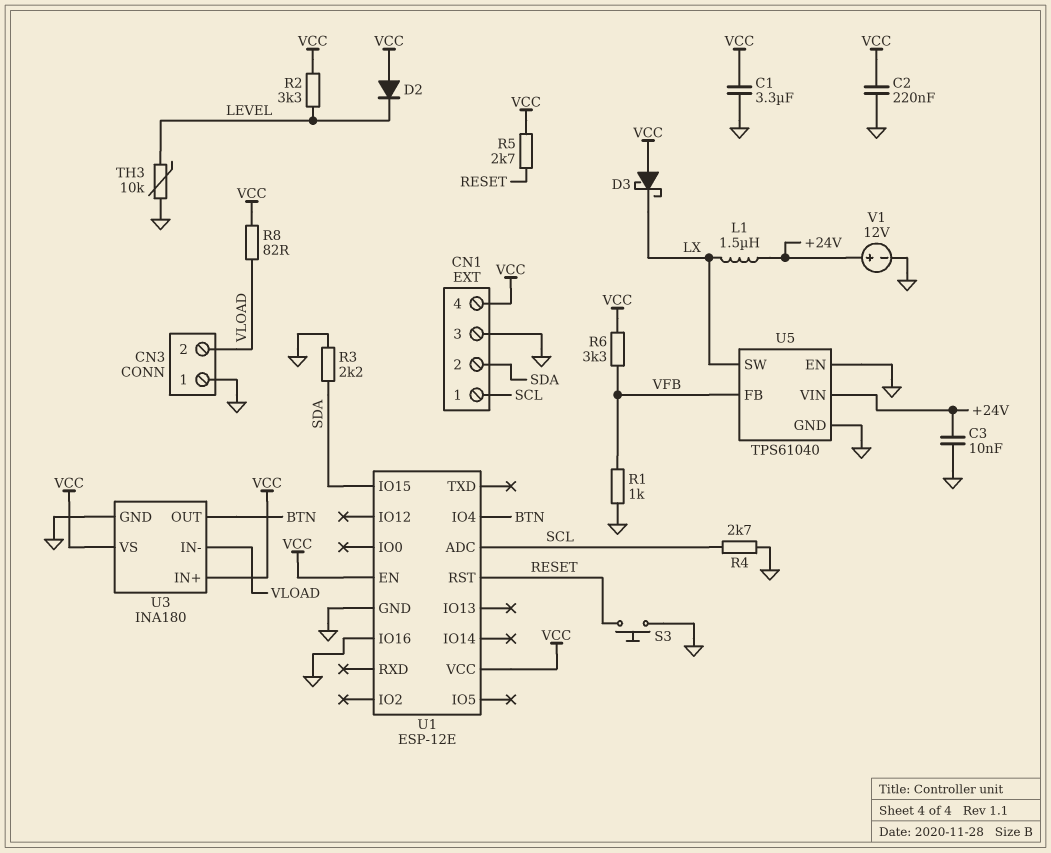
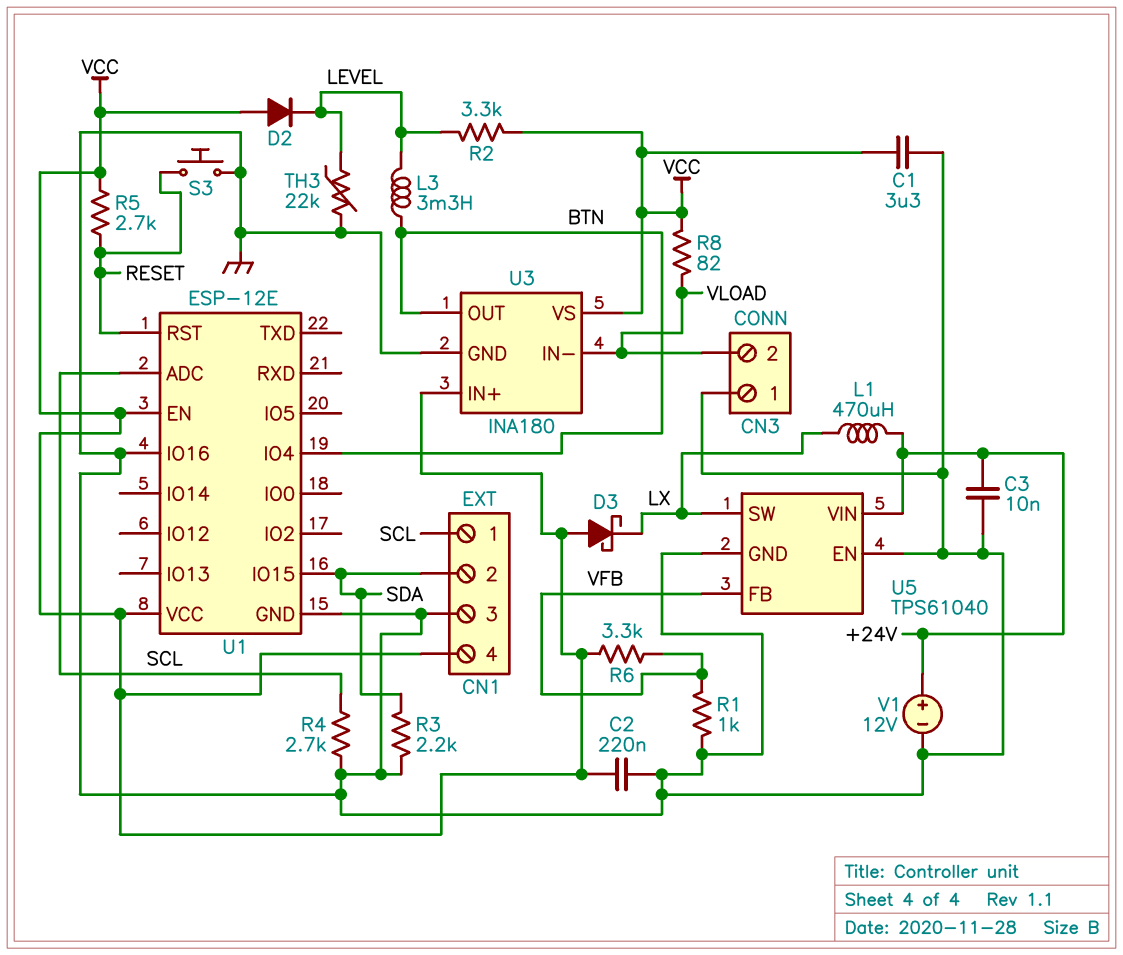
L1: 1.5uH (+24V, LX) -> 470uH (+24V, LX)
L3: none -> 3.3mH (BTN, LEVEL)
TH3: 10k (GND, LEVEL) -> 22k (GND, LEVEL)

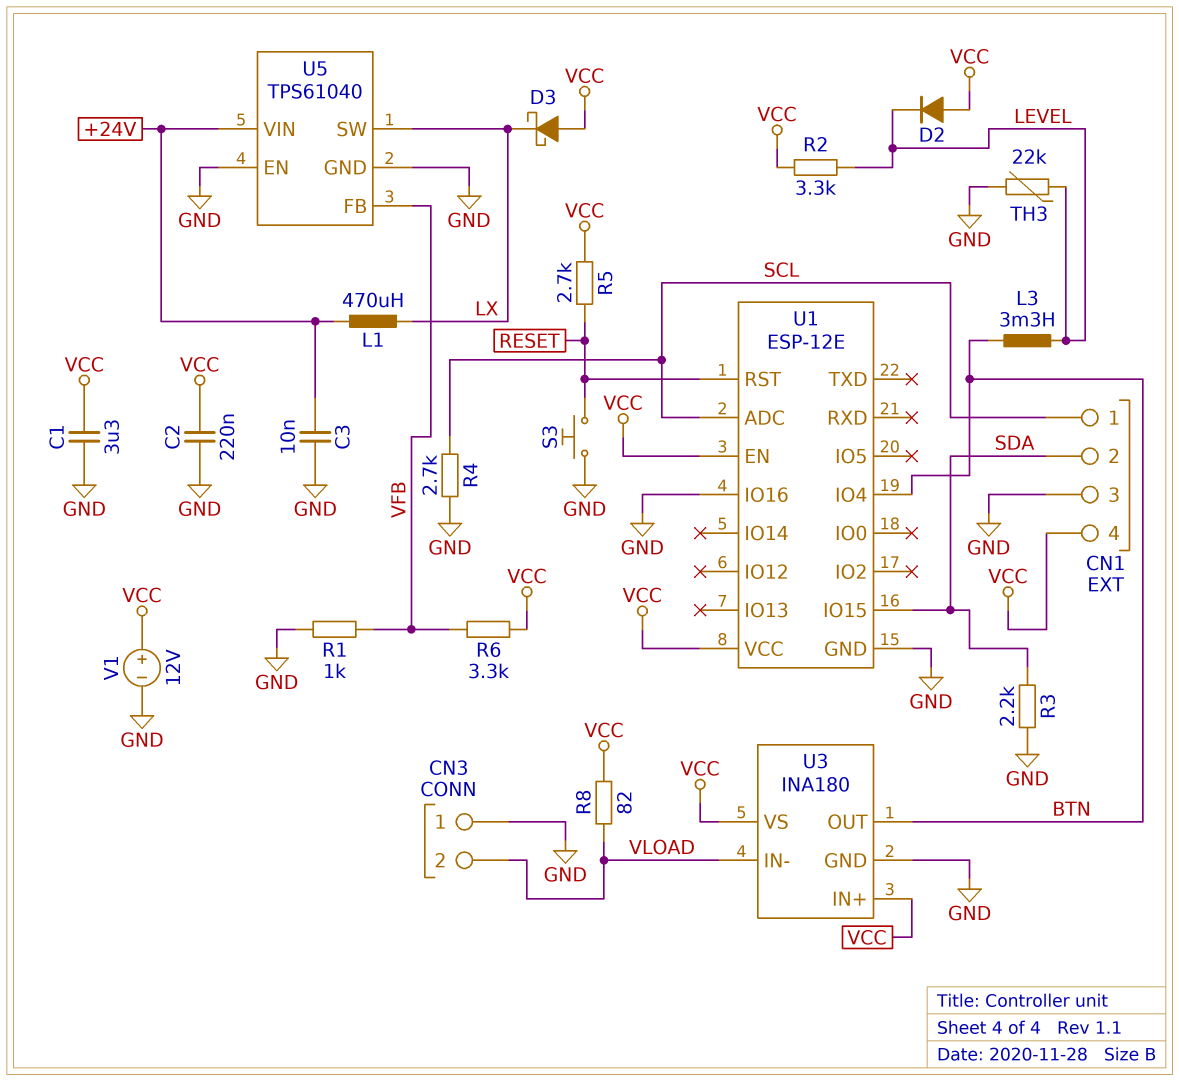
V1: 12V (plus +24V, minus GND) -> 12V (plus VCC, minus GND)

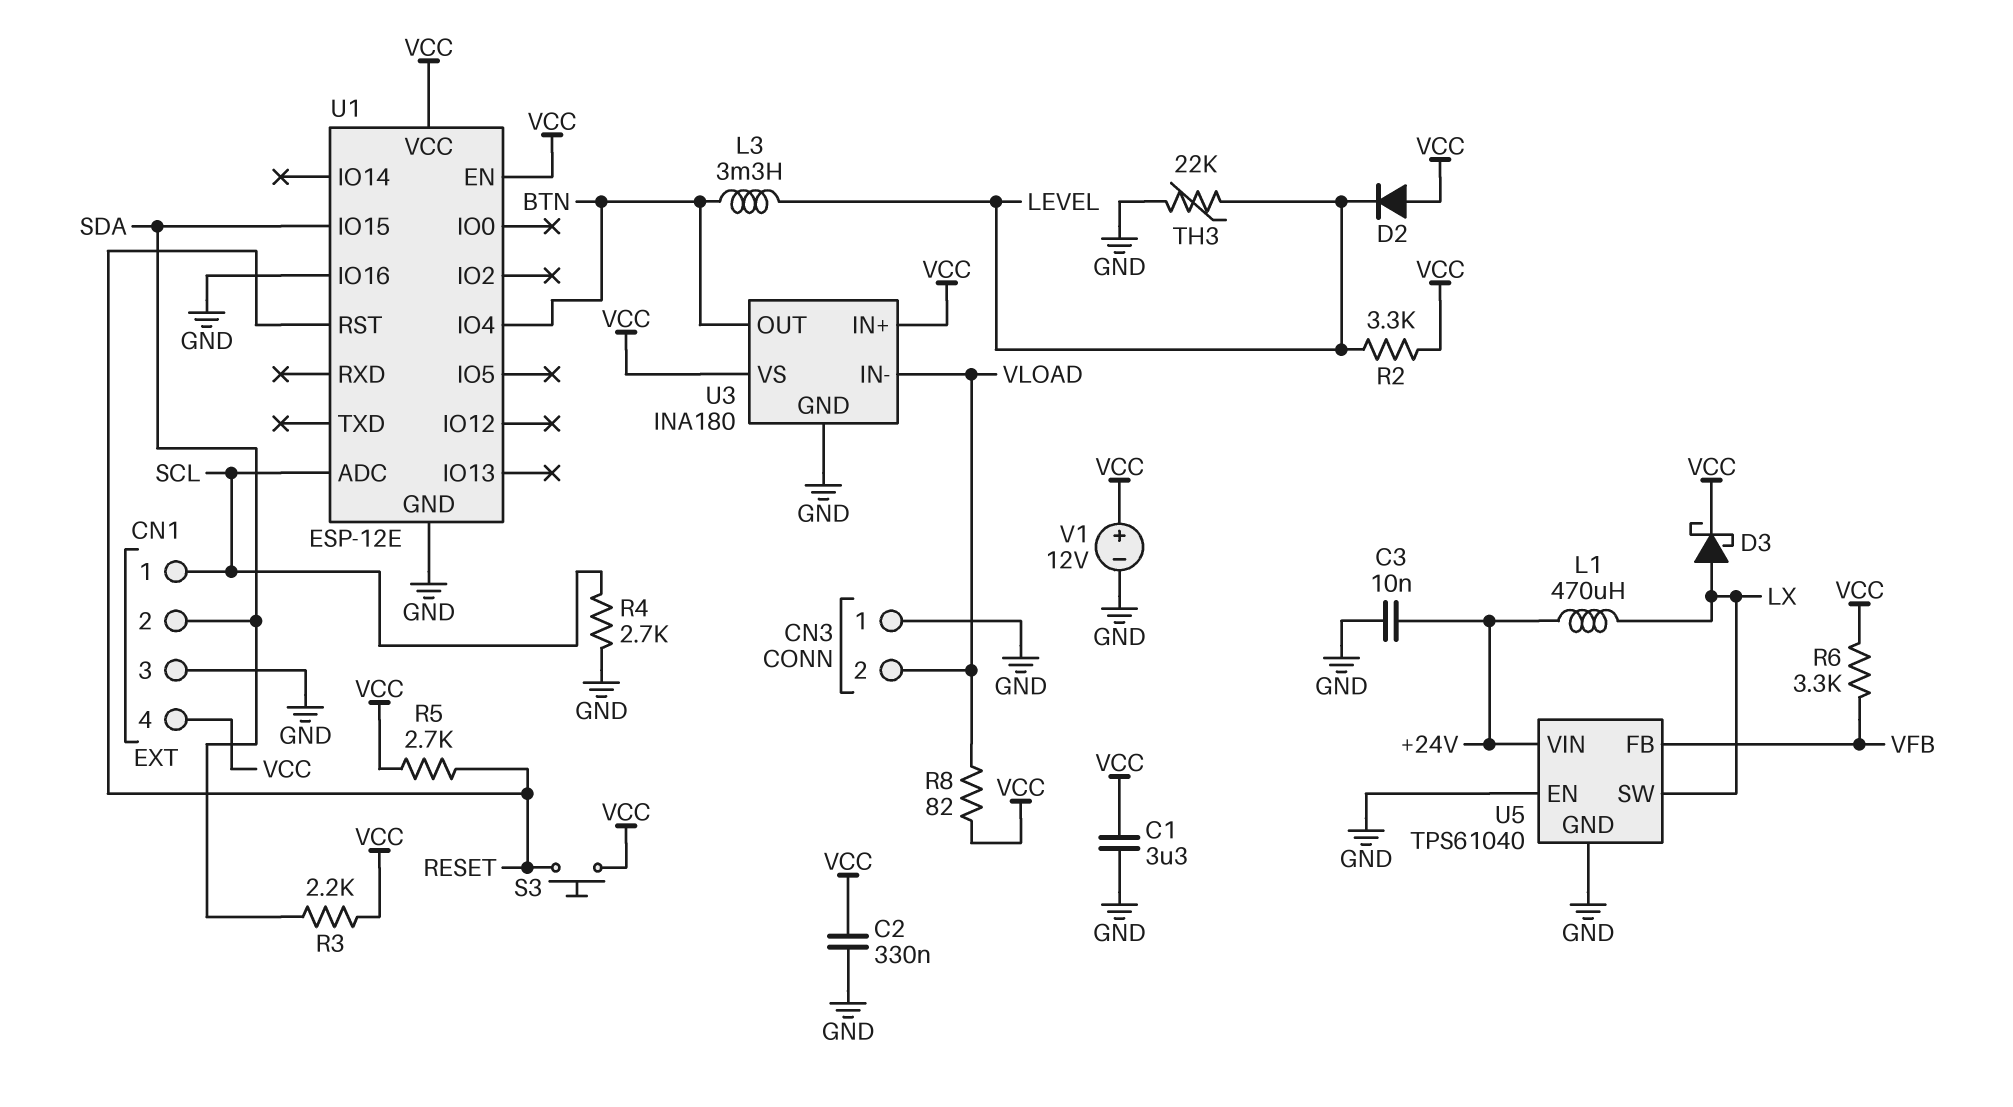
C2: 220nF (GND, VCC) -> 330nF (GND, VCC)
D3: schottky (A VCC, K LX) -> schottky (A LX, K VCC)
R1: 1k (GND, VFB) -> none
R3: 2.2k (GND, SDA) -> 2.2k (SDA, VCC)
S3: button (GND, RESET) -> button (RESET, VCC)

